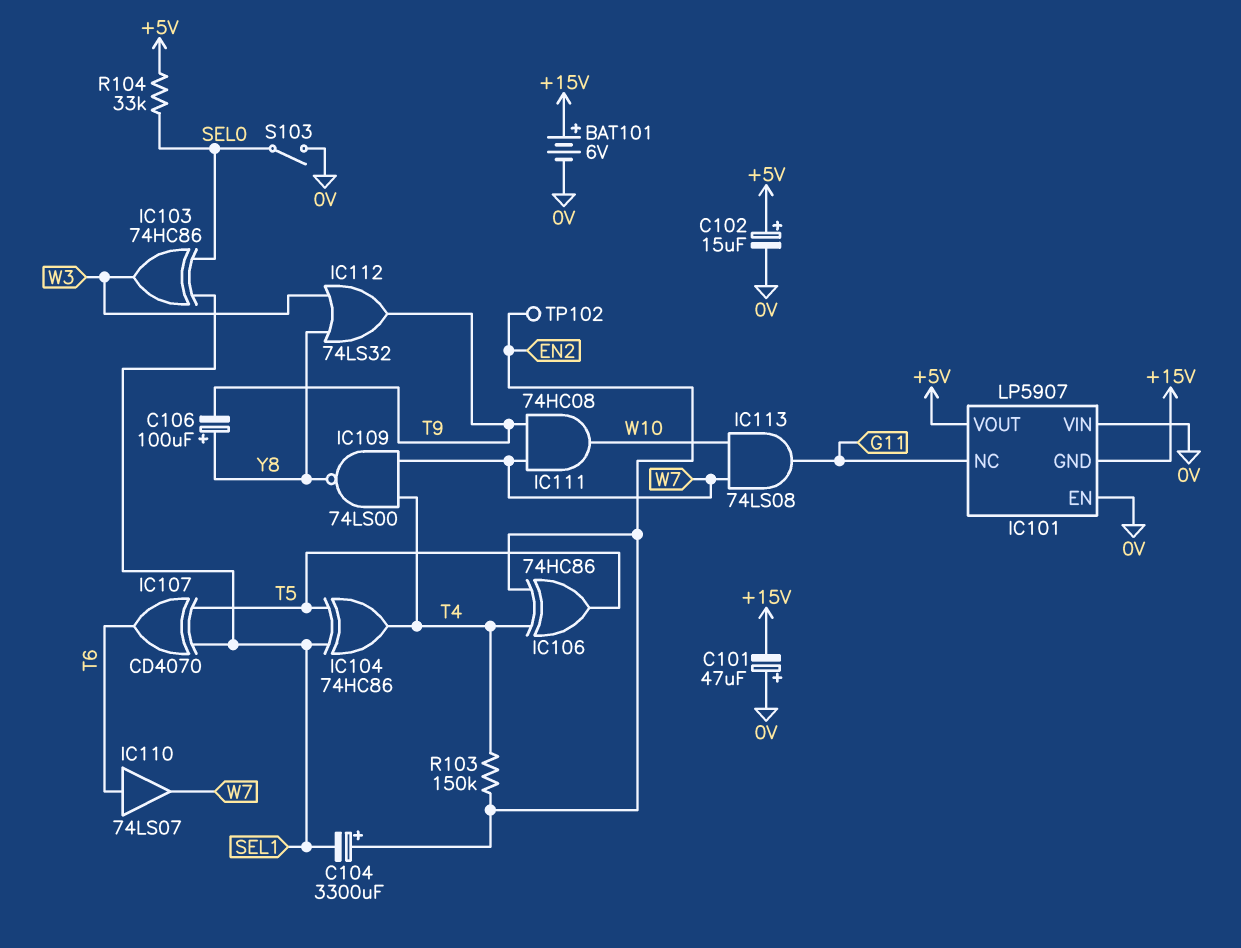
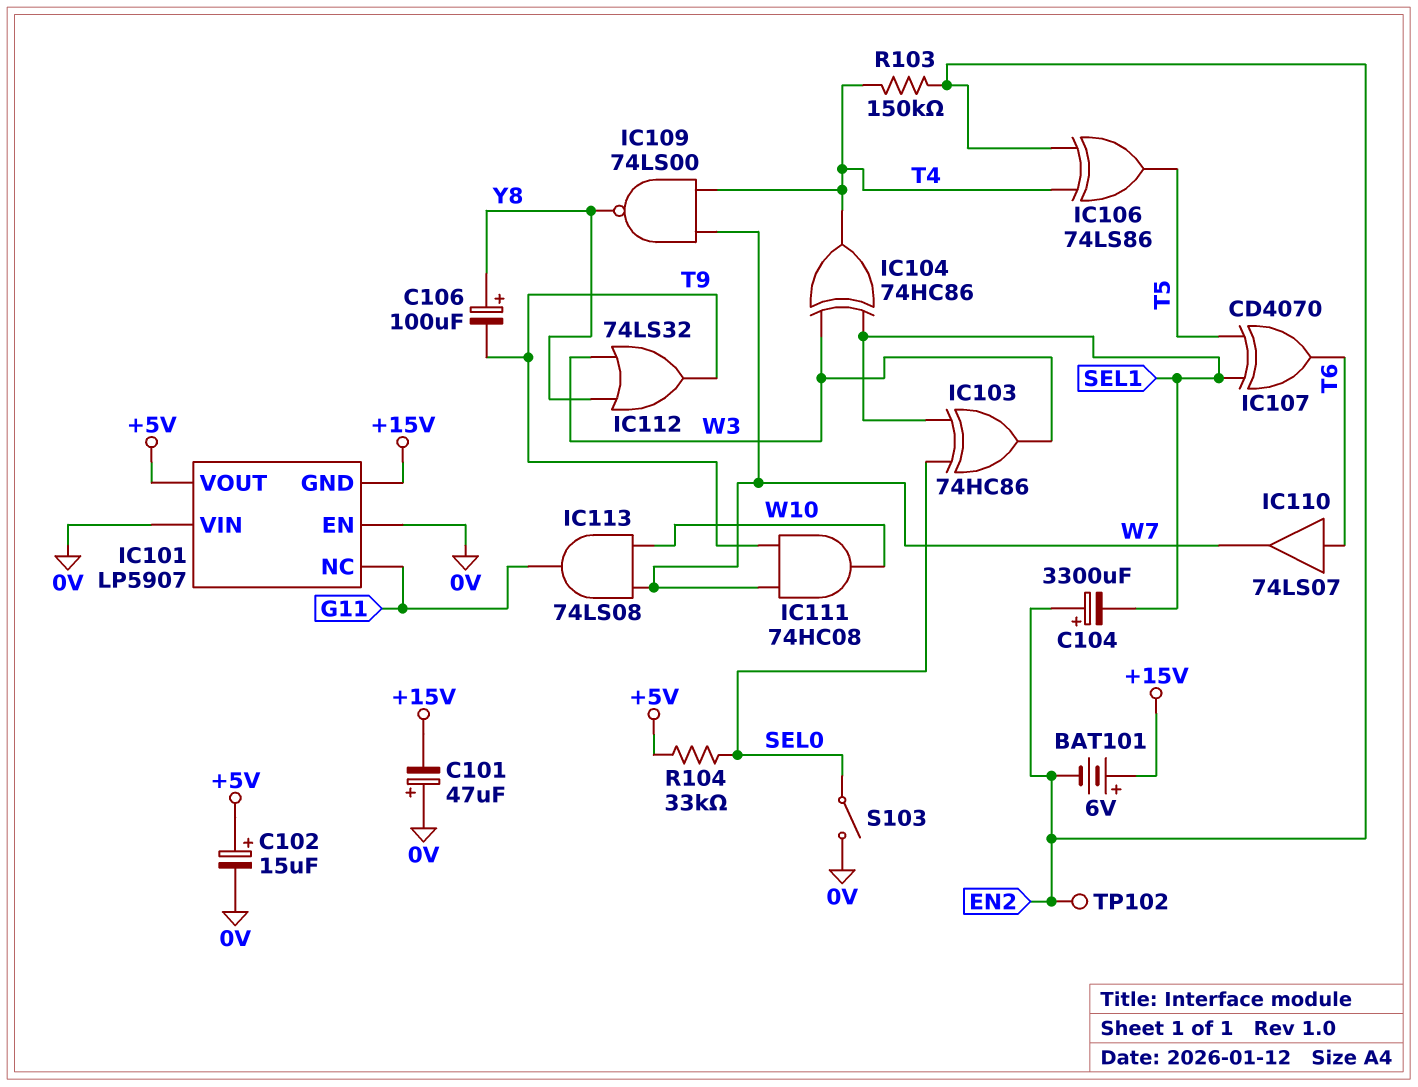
BAT101: 6V (plus +15V, minus 0V) -> 6V (plus +15V, minus EN2)
IC104: XOR 74HC86 (in SEL1, in T5, out T4) -> XOR 74HC86 (in SEL1, in W3, out T4)
IC106: XOR 74HC86 (in EN2, in T4, out T5) -> XOR 74LS86 (in EN2, in T4, out T5)

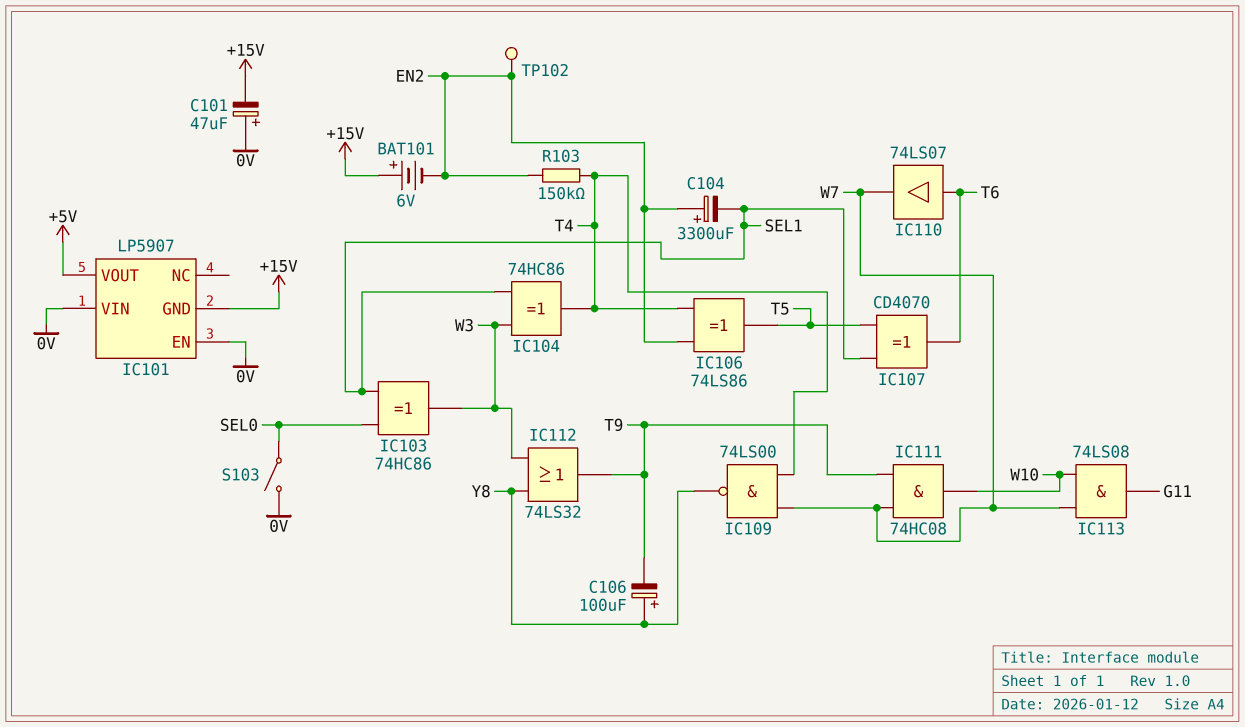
C102: 15uF (plus +5V, minus 0V) -> none
IC101 pin NC: G11 -> none
R104: 33k (+5V, SEL0) -> none

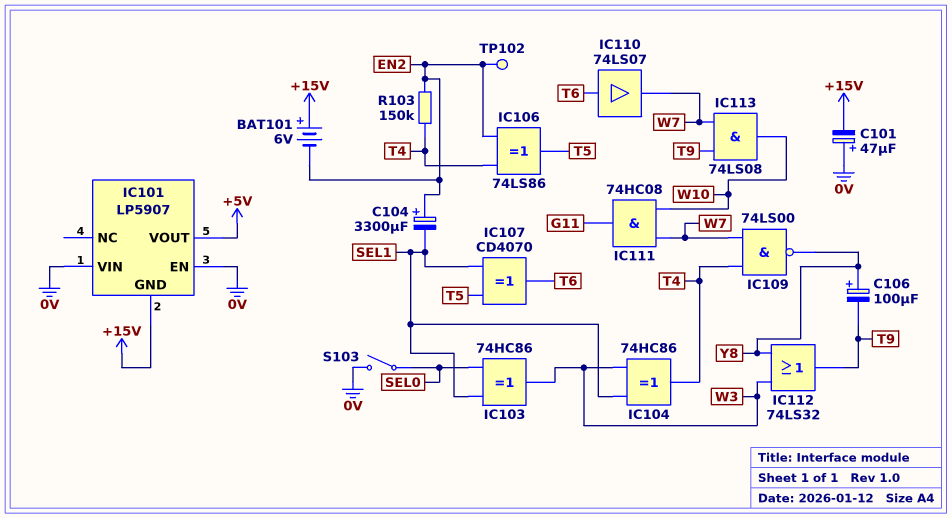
IC111: AND 74HC08 (in T9, in W7, out W10) -> AND 74HC08 (in W7, in W10, out G11)
IC113: AND 74LS08 (in W7, in W10, out G11) -> AND 74LS08 (in T9, in W7, out W10)

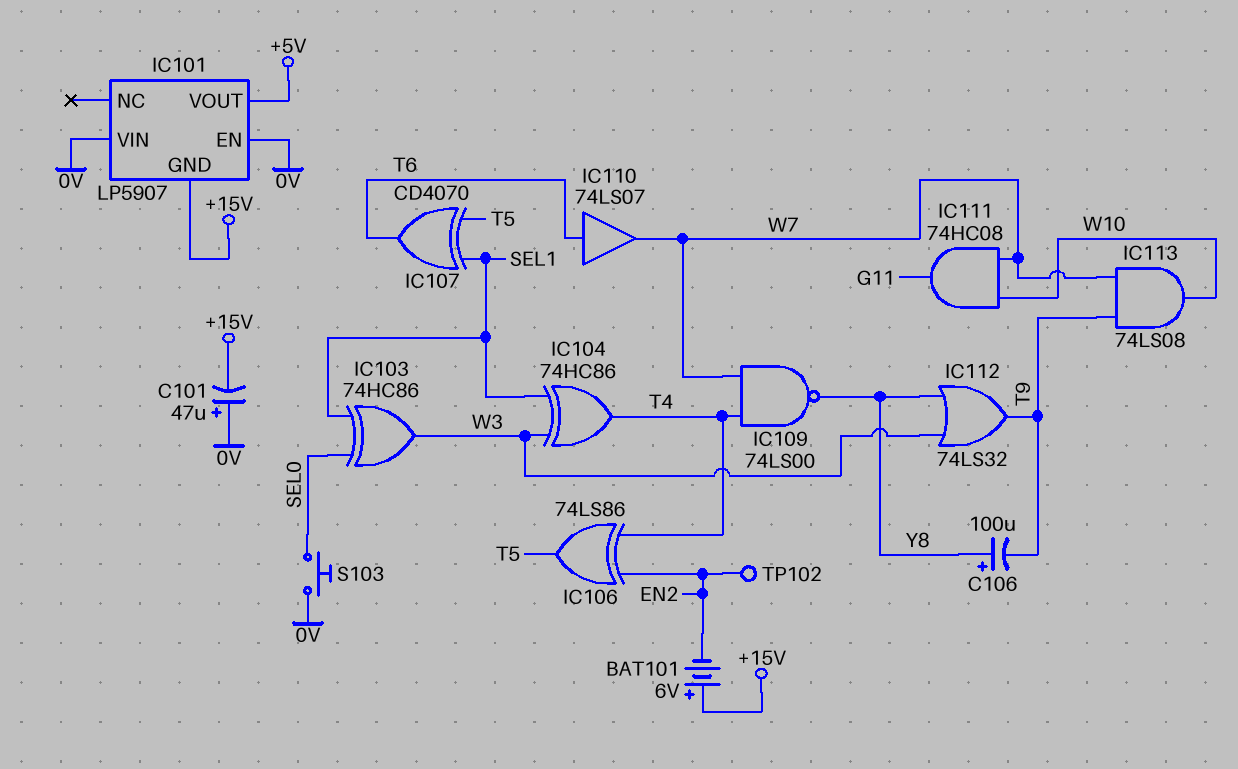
C104: 3300uF (plus EN2, minus SEL1) -> none
R103: 150k (EN2, T4) -> none
S103: switch (0V, SEL0) -> button (0V, SEL0)

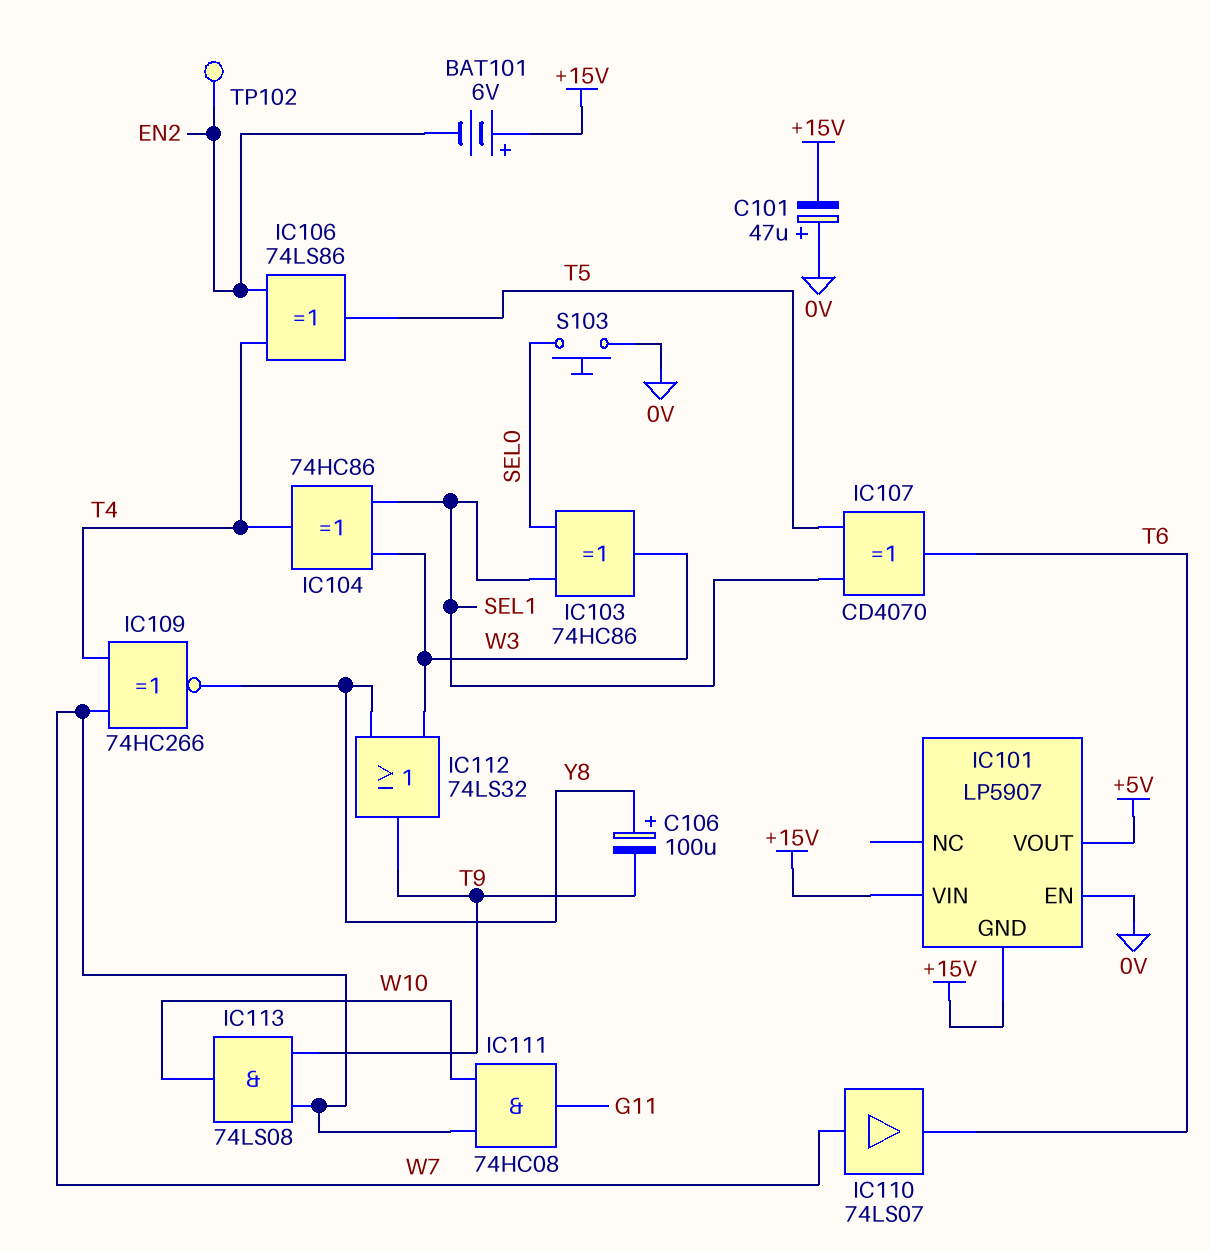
IC101 pin VIN: 0V -> +15V
IC109: NAND 74LS00 (in T4, in W7, out Y8) -> XNOR 74HC266 (in T4, in W7, out Y8)
IC110: buffer 74LS07 (in T6, out W7) -> buffer 74LS07 (in W7, out T6)

